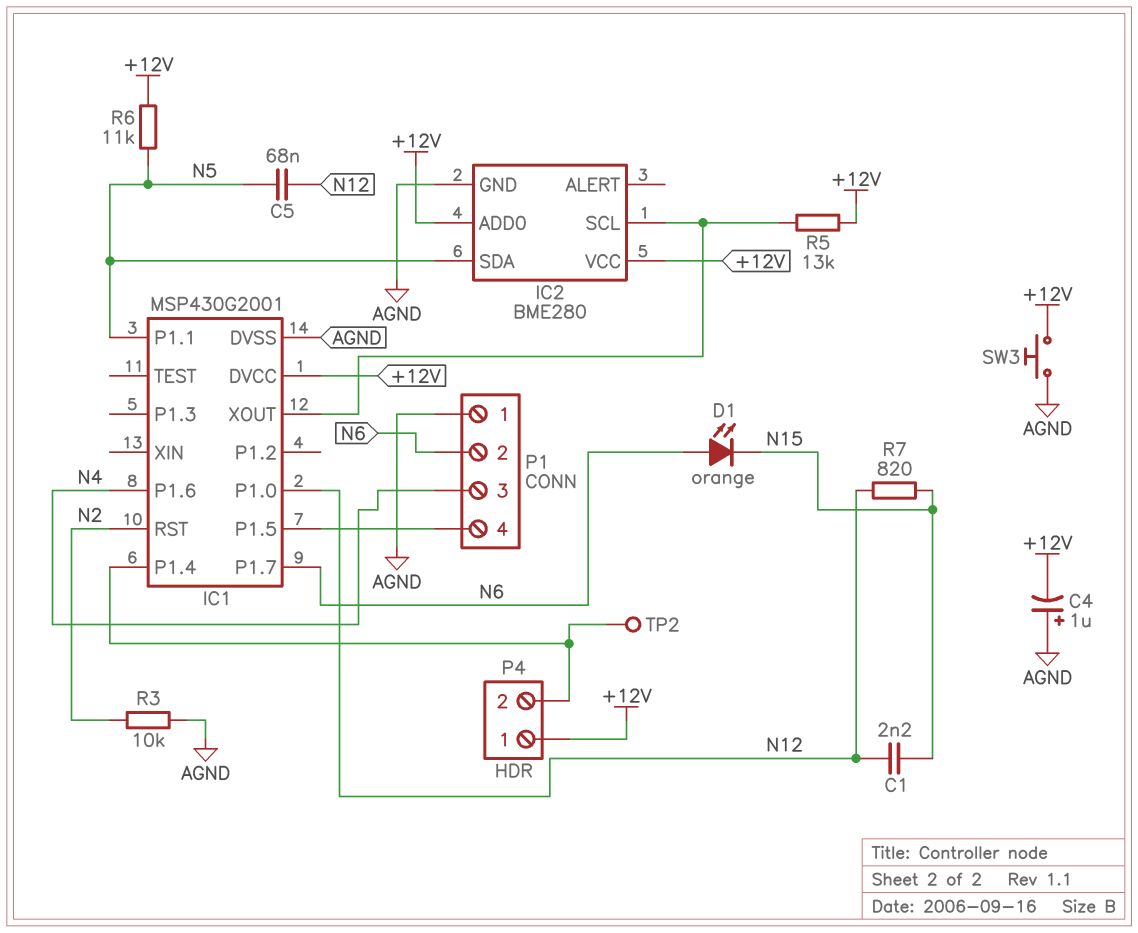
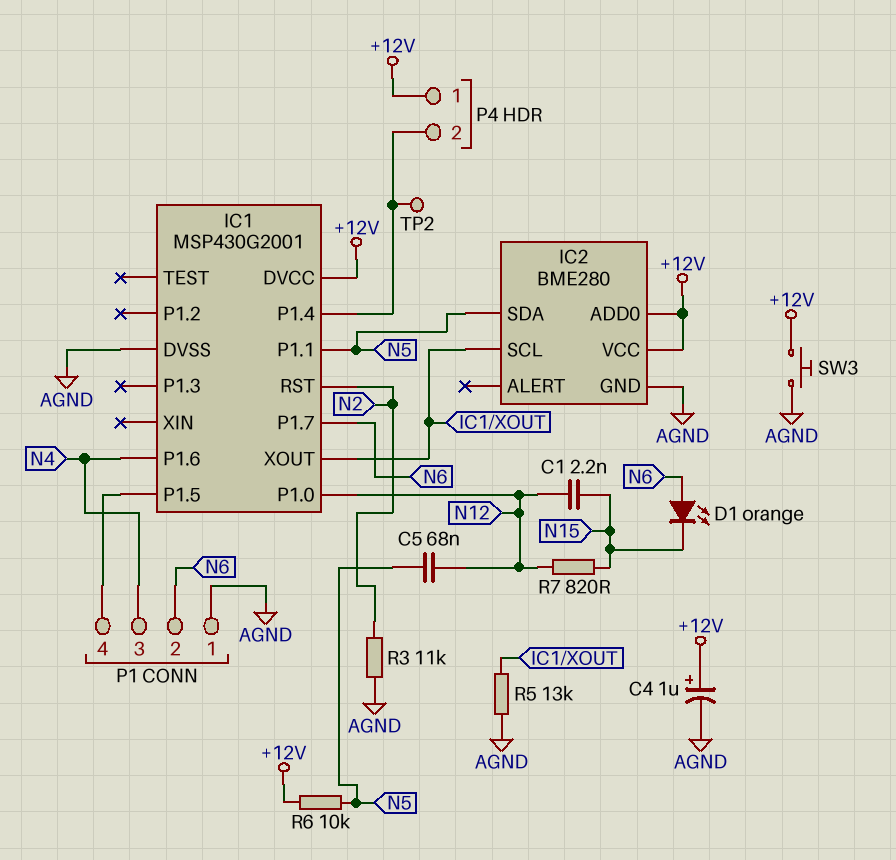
C4: 1uF (plus AGND, minus +12V) -> 1uF (plus +12V, minus AGND)
R3: 10k (AGND, N2) -> 11k (AGND, N2)
R5: 13k (+12V, IC1/XOUT) -> 13k (AGND, IC1/XOUT)
R6: 11k (+12V, N5) -> 10k (+12V, N5)

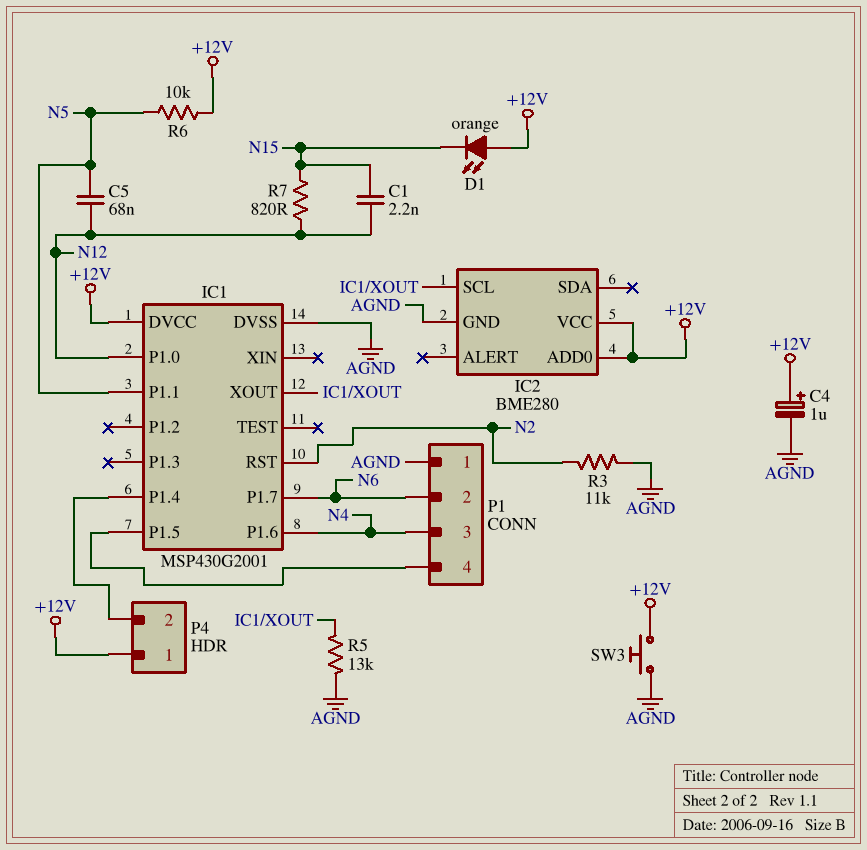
D1: LED orange (A N6, K N15) -> LED orange (A +12V, K N15)
IC2 pin SDA: N5 -> none
TP2: test point (IC1/P1.4) -> none

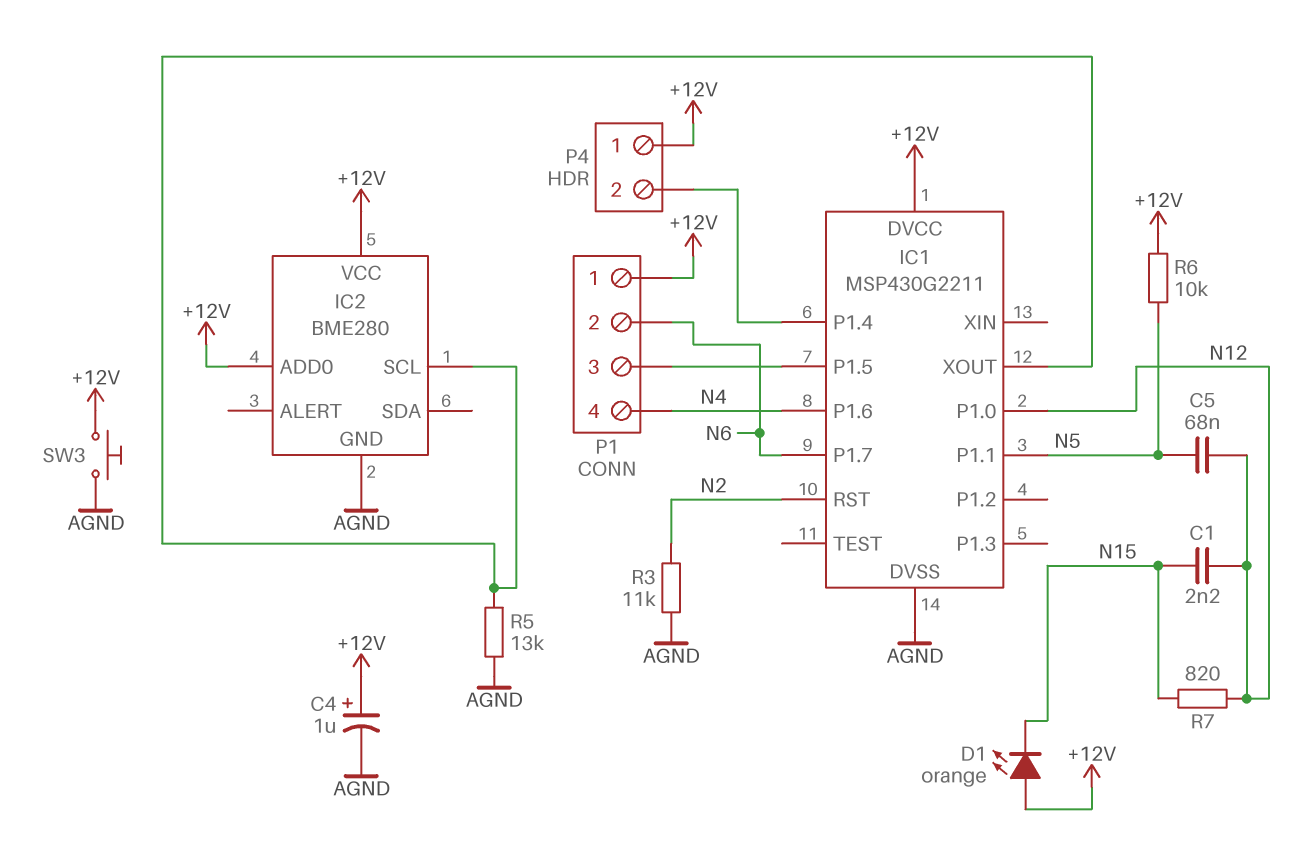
IC1: MSP430G2001 -> MSP430G2211
P1 pin 1: AGND -> +12V
P1 pin 3: N4 -> IC1/P1.5
P1 pin 4: IC1/P1.5 -> N4

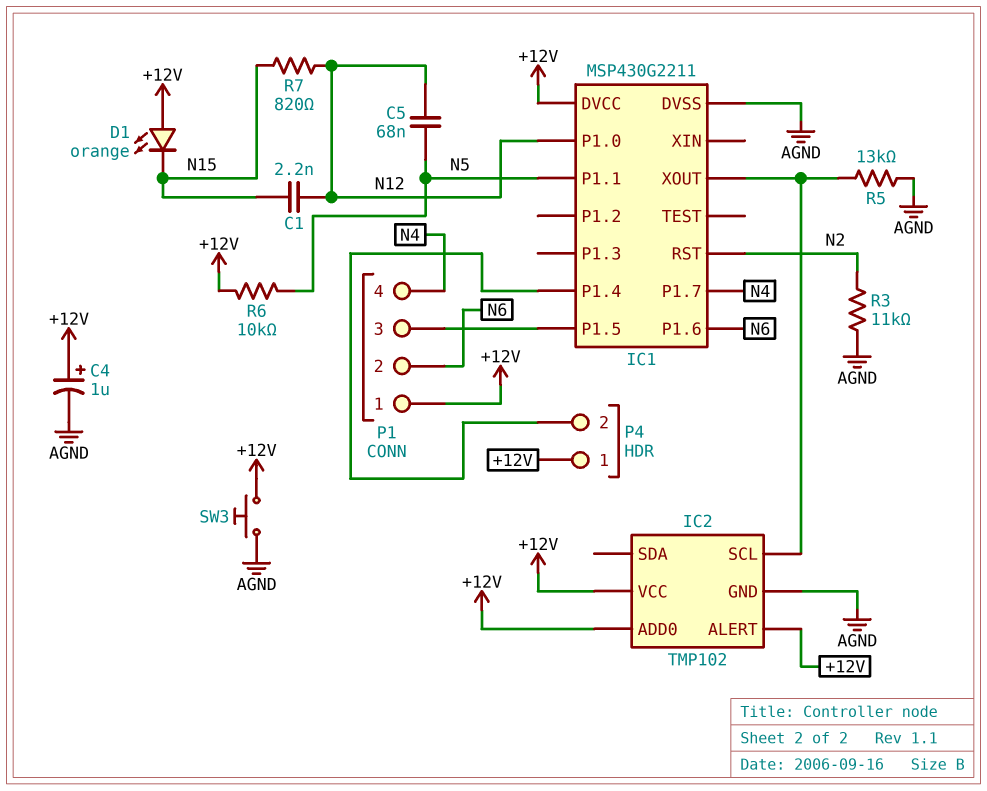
IC1 pin P1.6: N4 -> N6
IC1 pin P1.7: N6 -> N4
IC2: BME280 -> TMP102
IC2 pin ALERT: none -> +12V

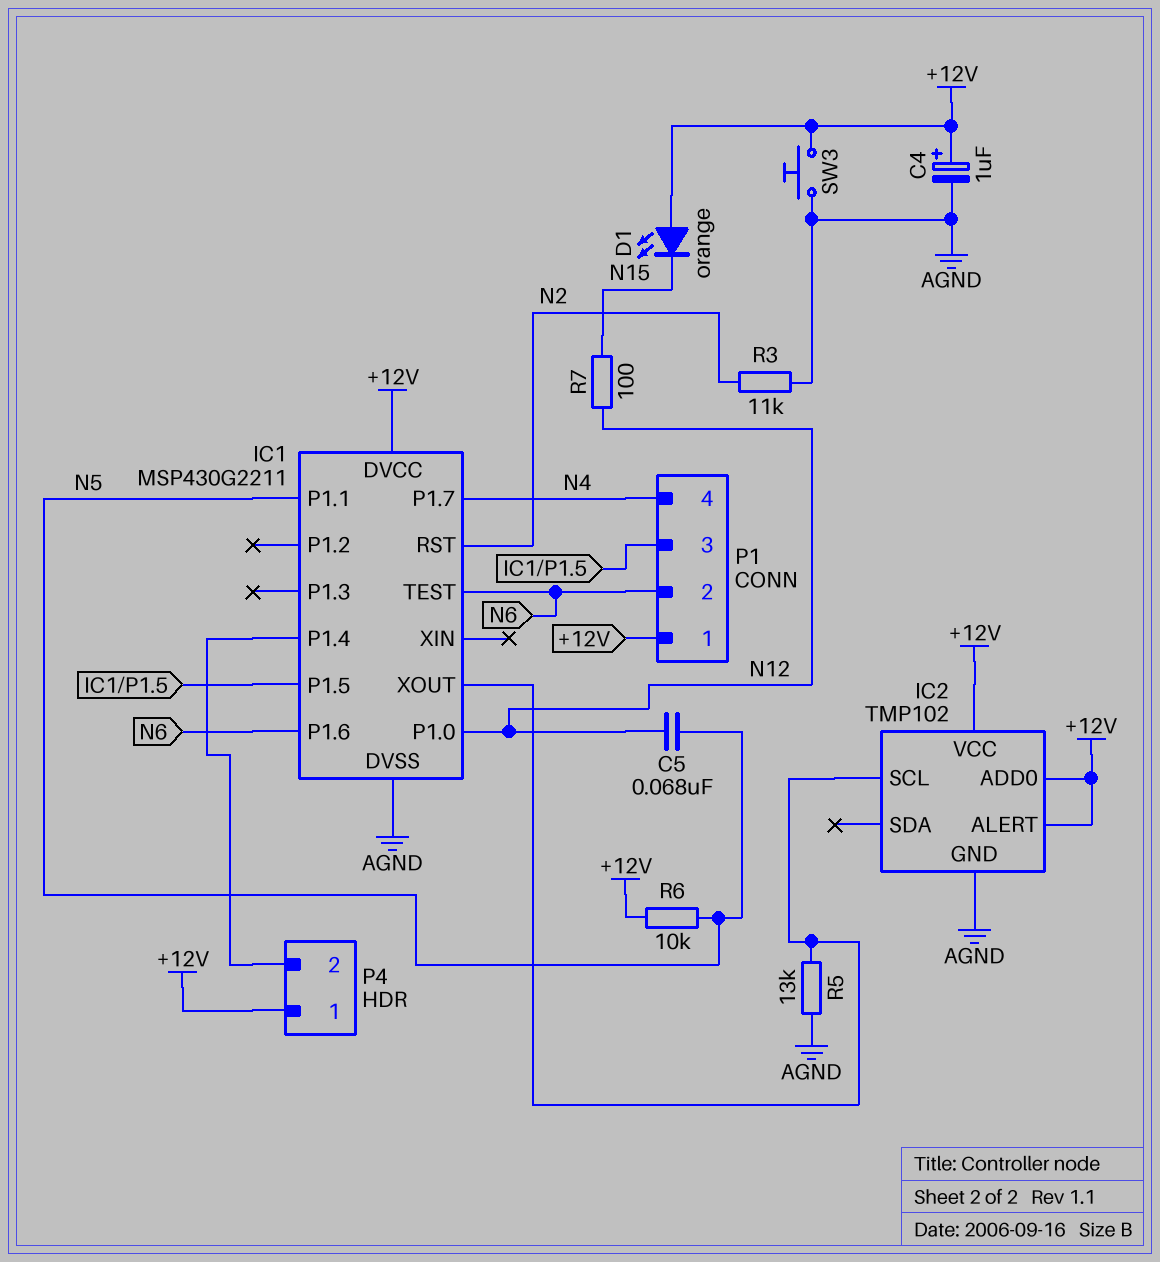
C1: 2.2nF (N12, N15) -> none
IC1 pin TEST: none -> N6
R7: 820 (N12, N15) -> 100 (N12, N15)

